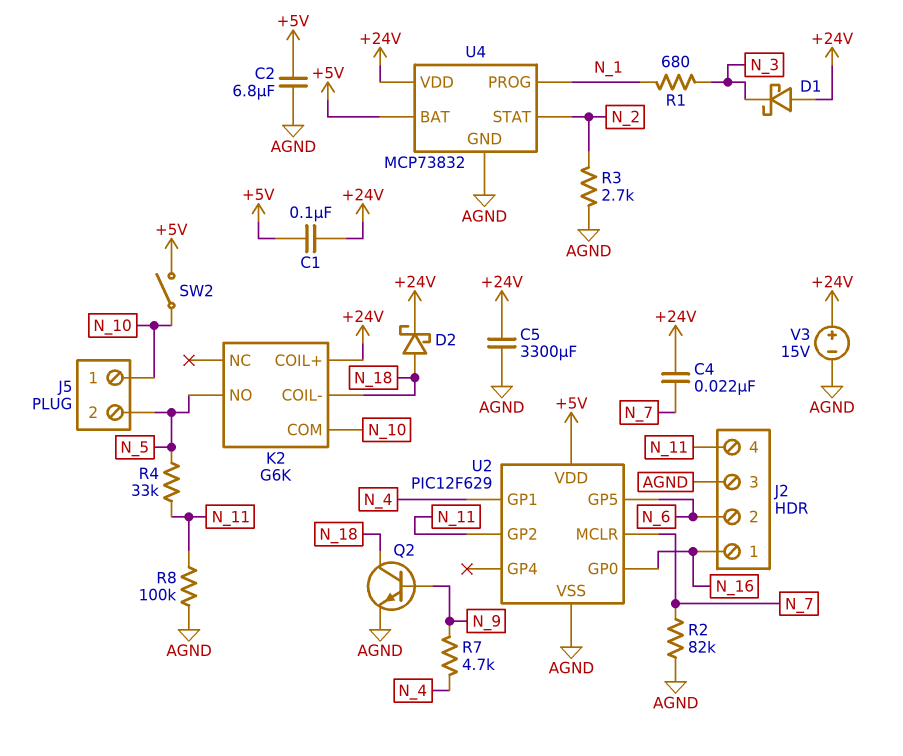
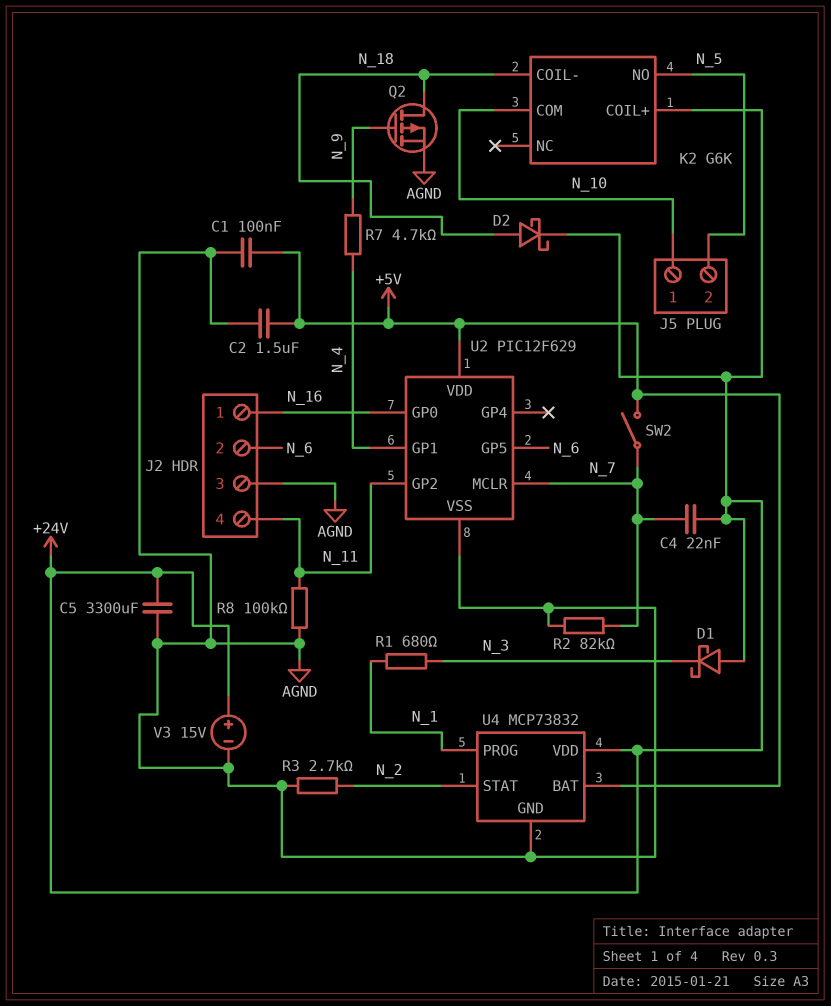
C1: 100nF (+5V, +24V) -> 100nF (+5V, AGND)
C2: 6.8uF (+5V, AGND) -> 1.5uF (+5V, AGND)
Q2: NPN (B N_9, C N_18, E AGND) -> PMOS (G N_9, D N_18, S AGND)
R4: 33k (N_5, N_11) -> none
SW2: switch (+5V, N_10) -> switch (+5V, N_7)

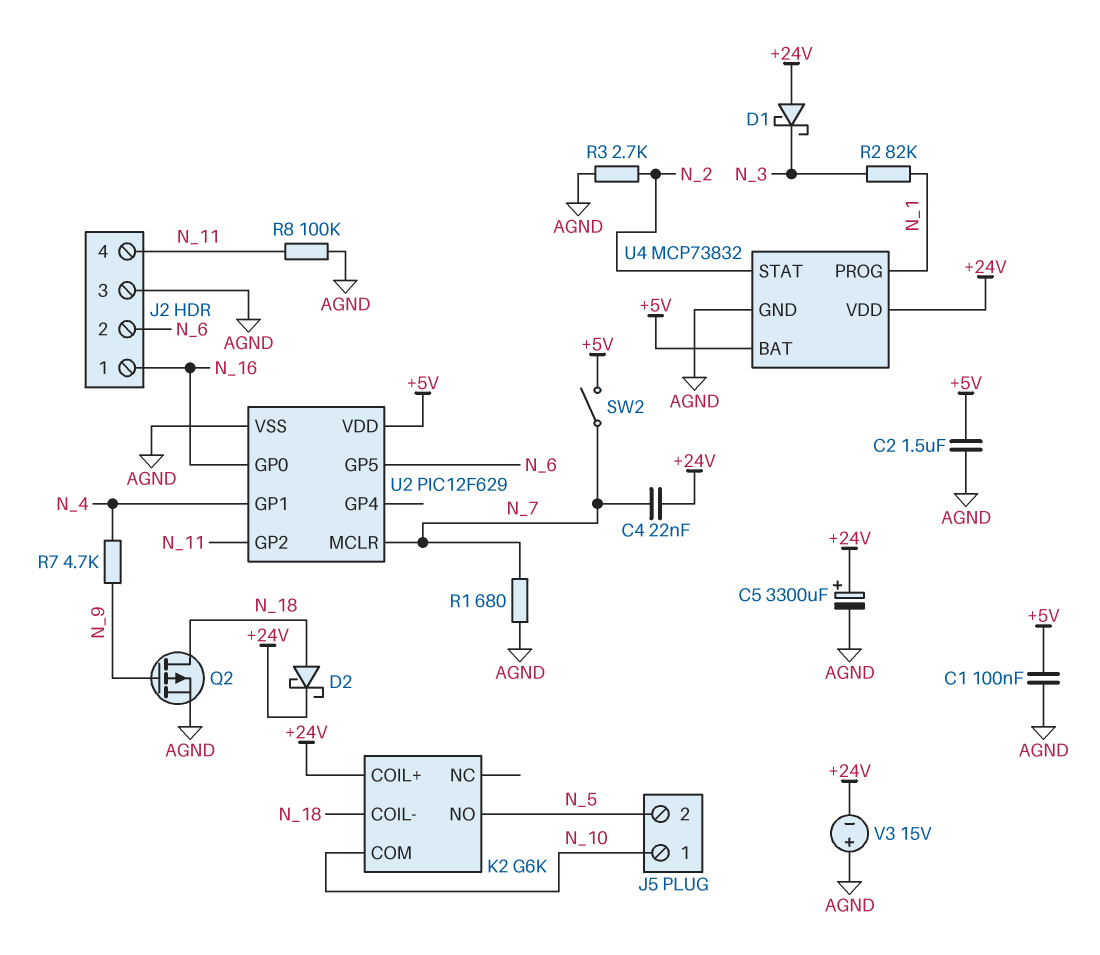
C5: 3300uF (+24V, AGND) -> 3300uF (plus +24V, minus AGND)
R1: 680 (N_1, N_3) -> 680 (AGND, N_7)
R2: 82k (AGND, N_7) -> 82k (N_1, N_3)
V3: 15V (plus +24V, minus AGND) -> 15V (plus AGND, minus +24V)

